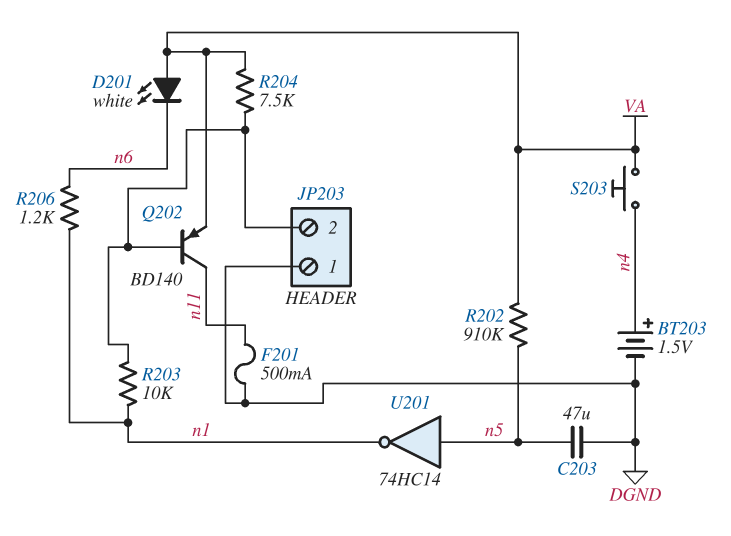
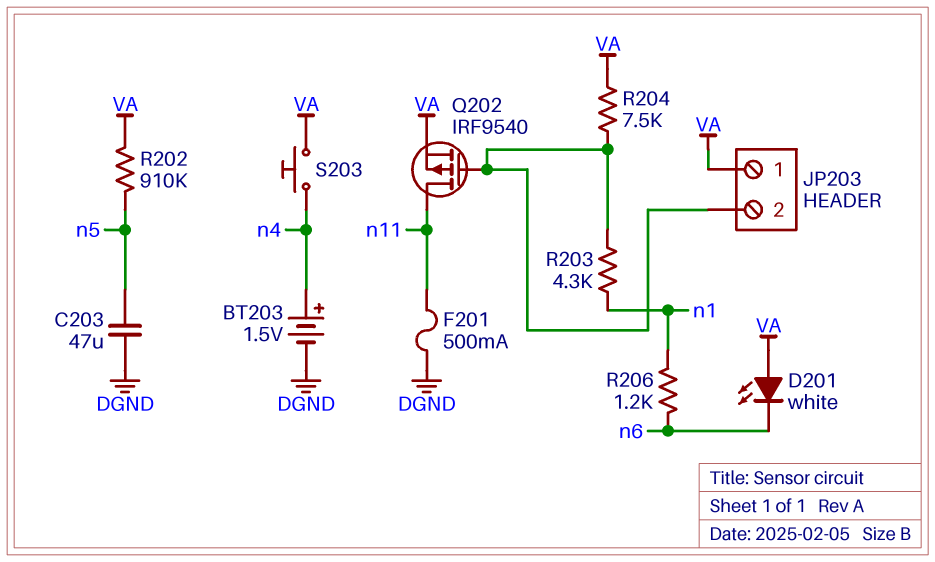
JP203 pin 1: DGND -> VA
Q202: PNP BD140 (B JP203/2, C n11, E VA) -> PMOS IRF9540 (G JP203/2, D n11, S VA)
R203: 10k (JP203/2, n1) -> 4.3k (JP203/2, n1)
U201: NOT 74HC14 (in n5, out n1) -> none

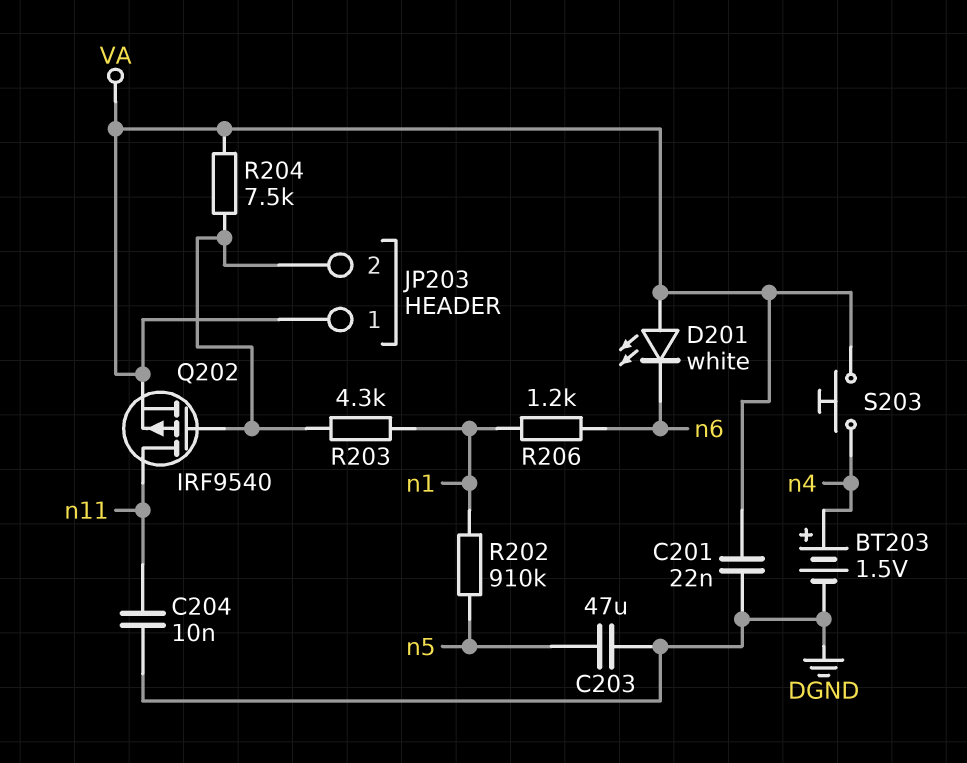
C201: none -> 22nF (DGND, VA)
C204: none -> 10nF (DGND, n11)
F201: 500mA (DGND, n11) -> none
R202: 910k (VA, n5) -> 910k (n1, n5)

